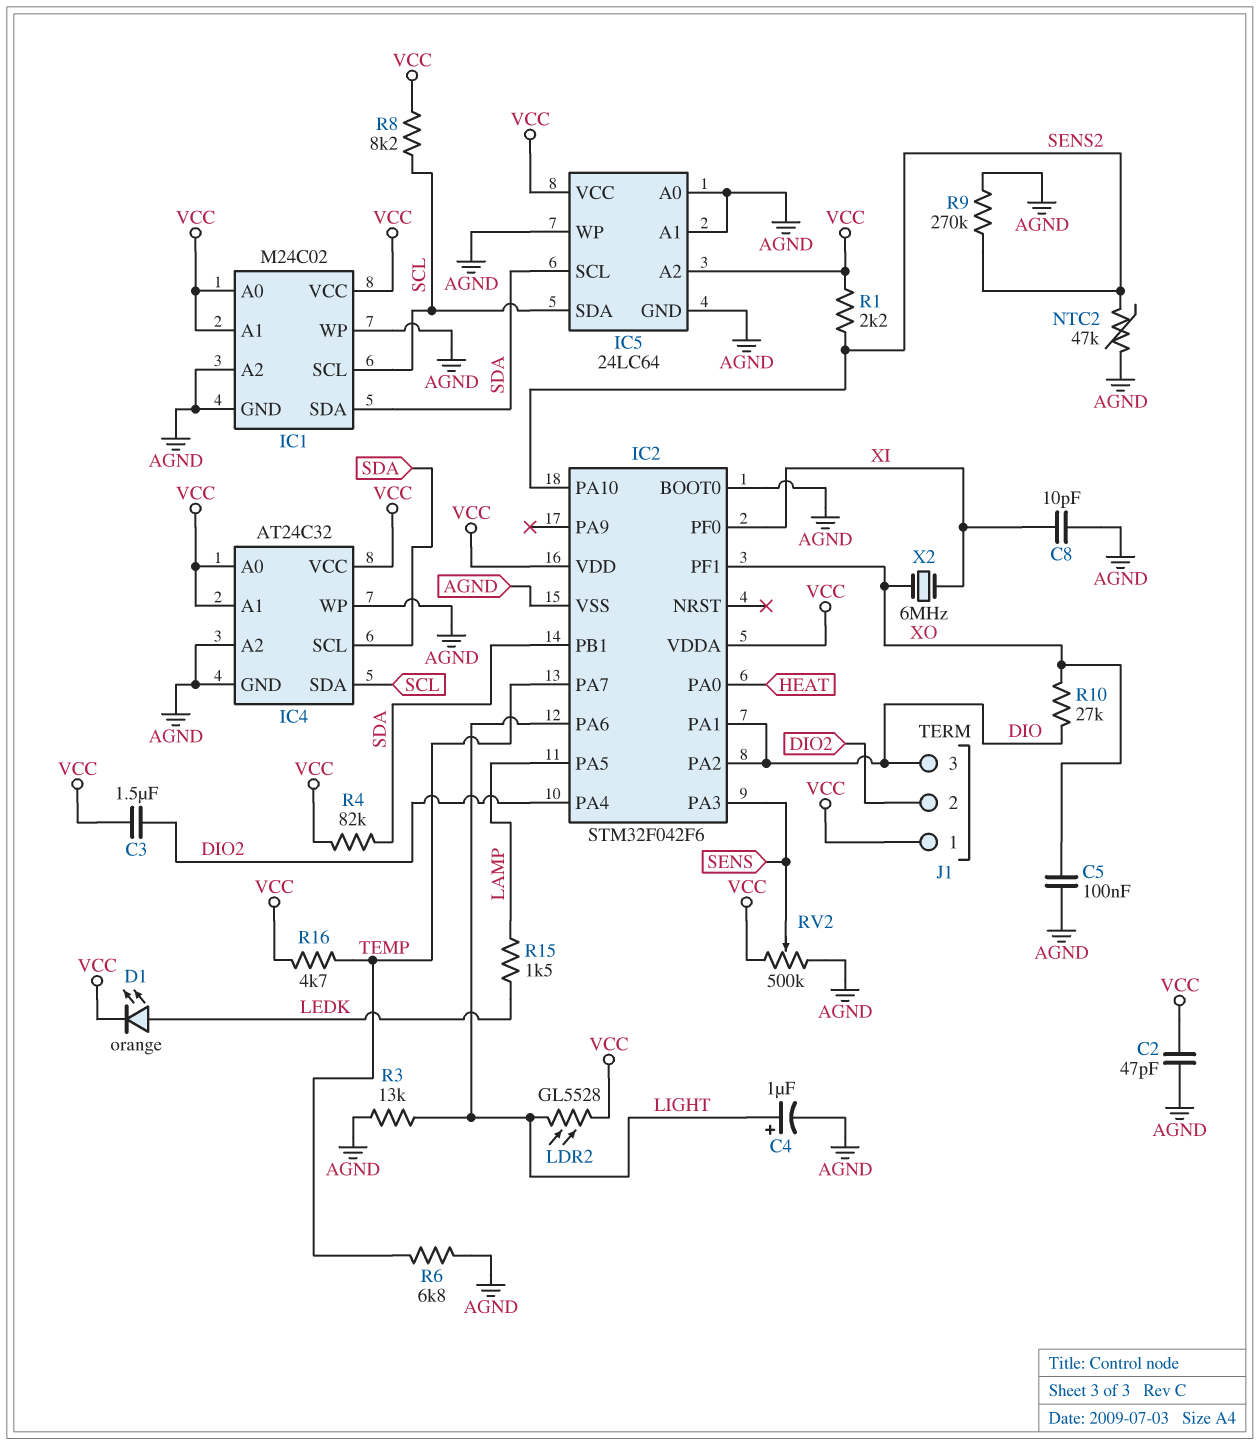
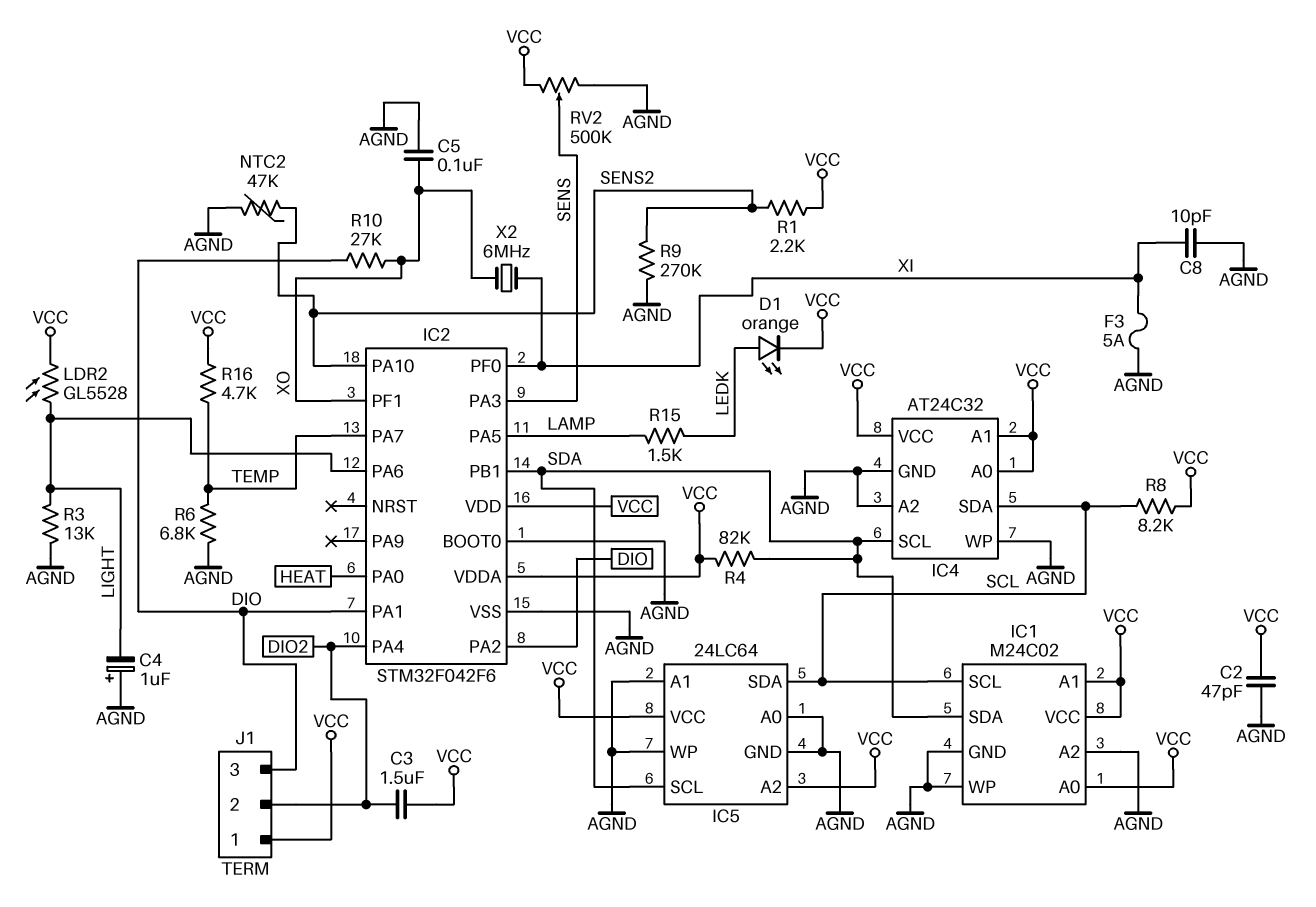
C4: 1uF (plus LIGHT, minus AGND) -> 1uF (plus AGND, minus LIGHT)
F3: none -> 5A (AGND, XI)

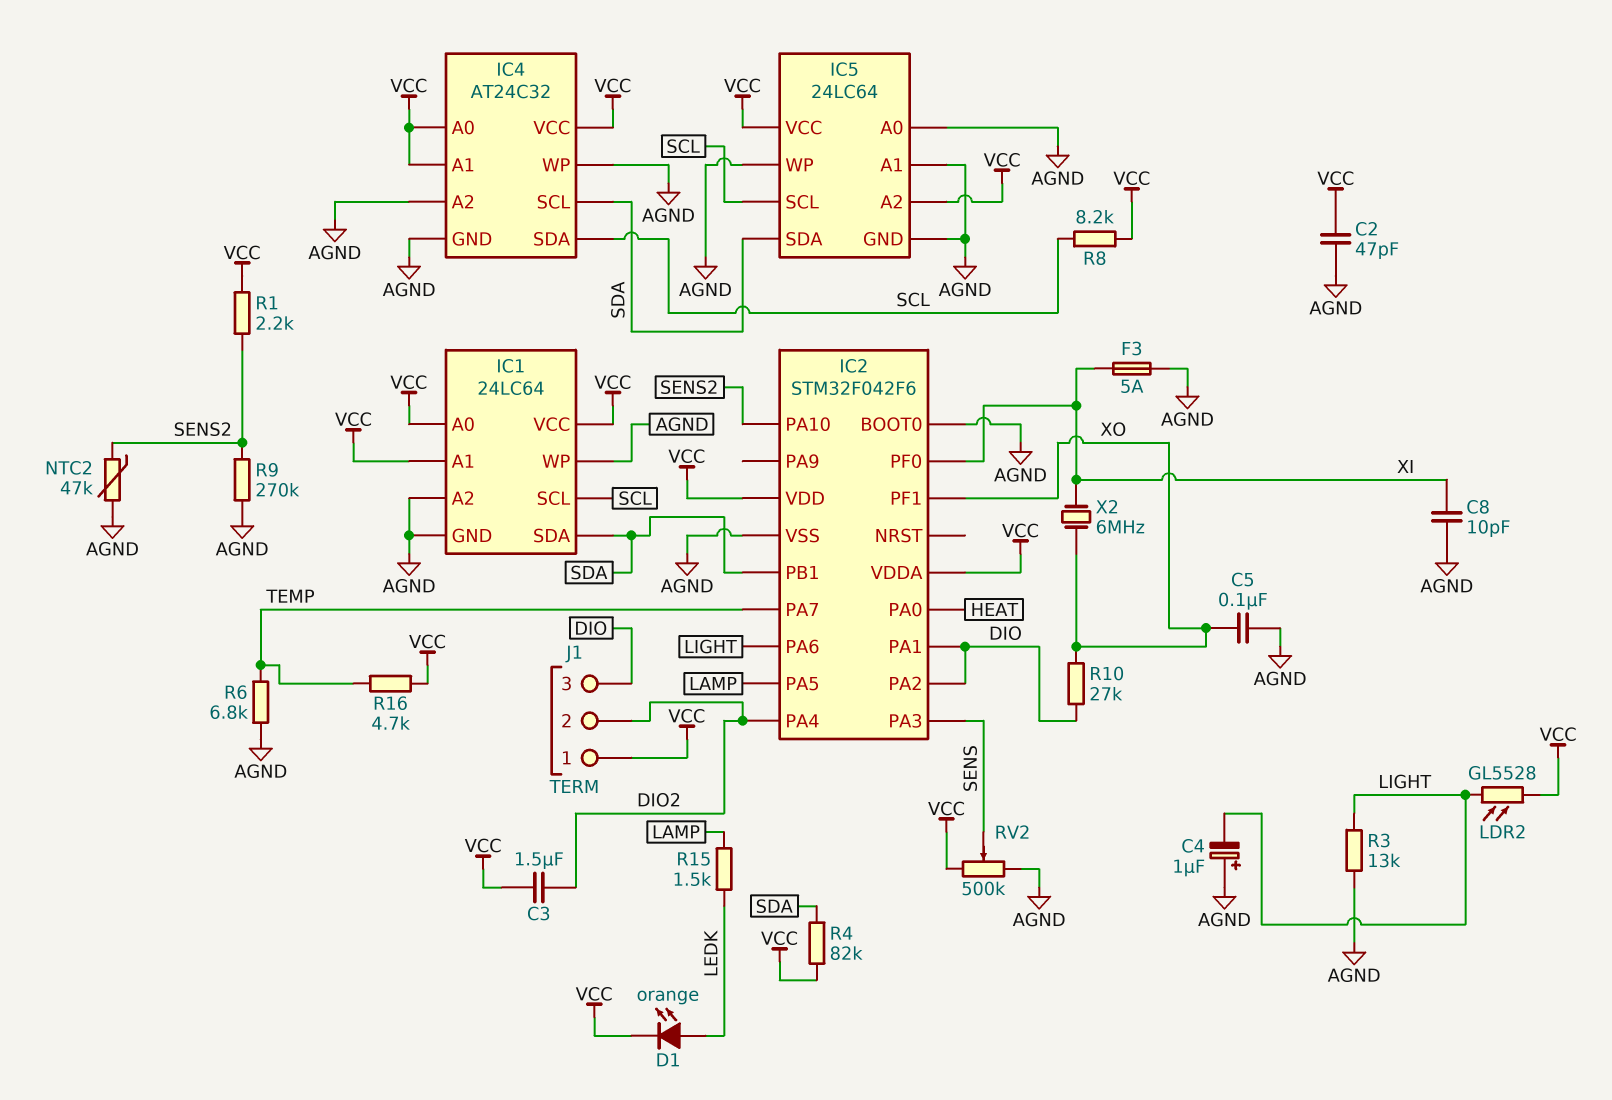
IC1: M24C02 -> 24LC64
IC5 pin SCL: SDA -> SCL
IC5 pin SDA: SCL -> SDA

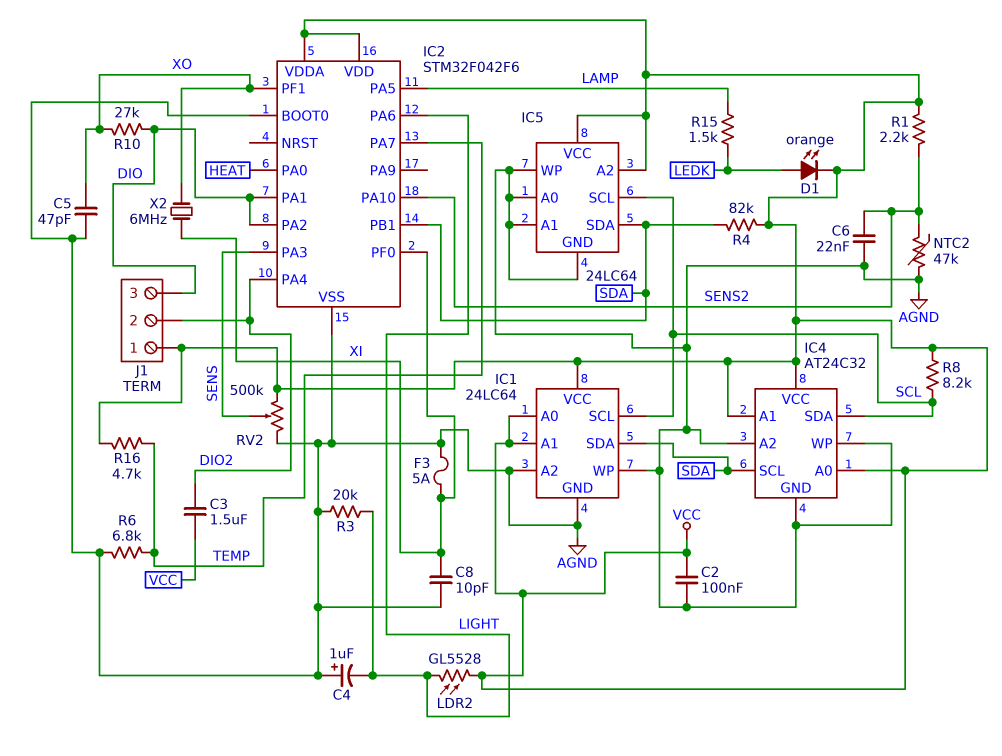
C2: 47pF (AGND, VCC) -> 100nF (AGND, VCC)
C5: 100nF (AGND, XO) -> 47pF (AGND, XO)
C6: none -> 22nF (AGND, SENS2)
R3: 13k (AGND, LIGHT) -> 20k (AGND, LIGHT)
R9: 270k (AGND, SENS2) -> none

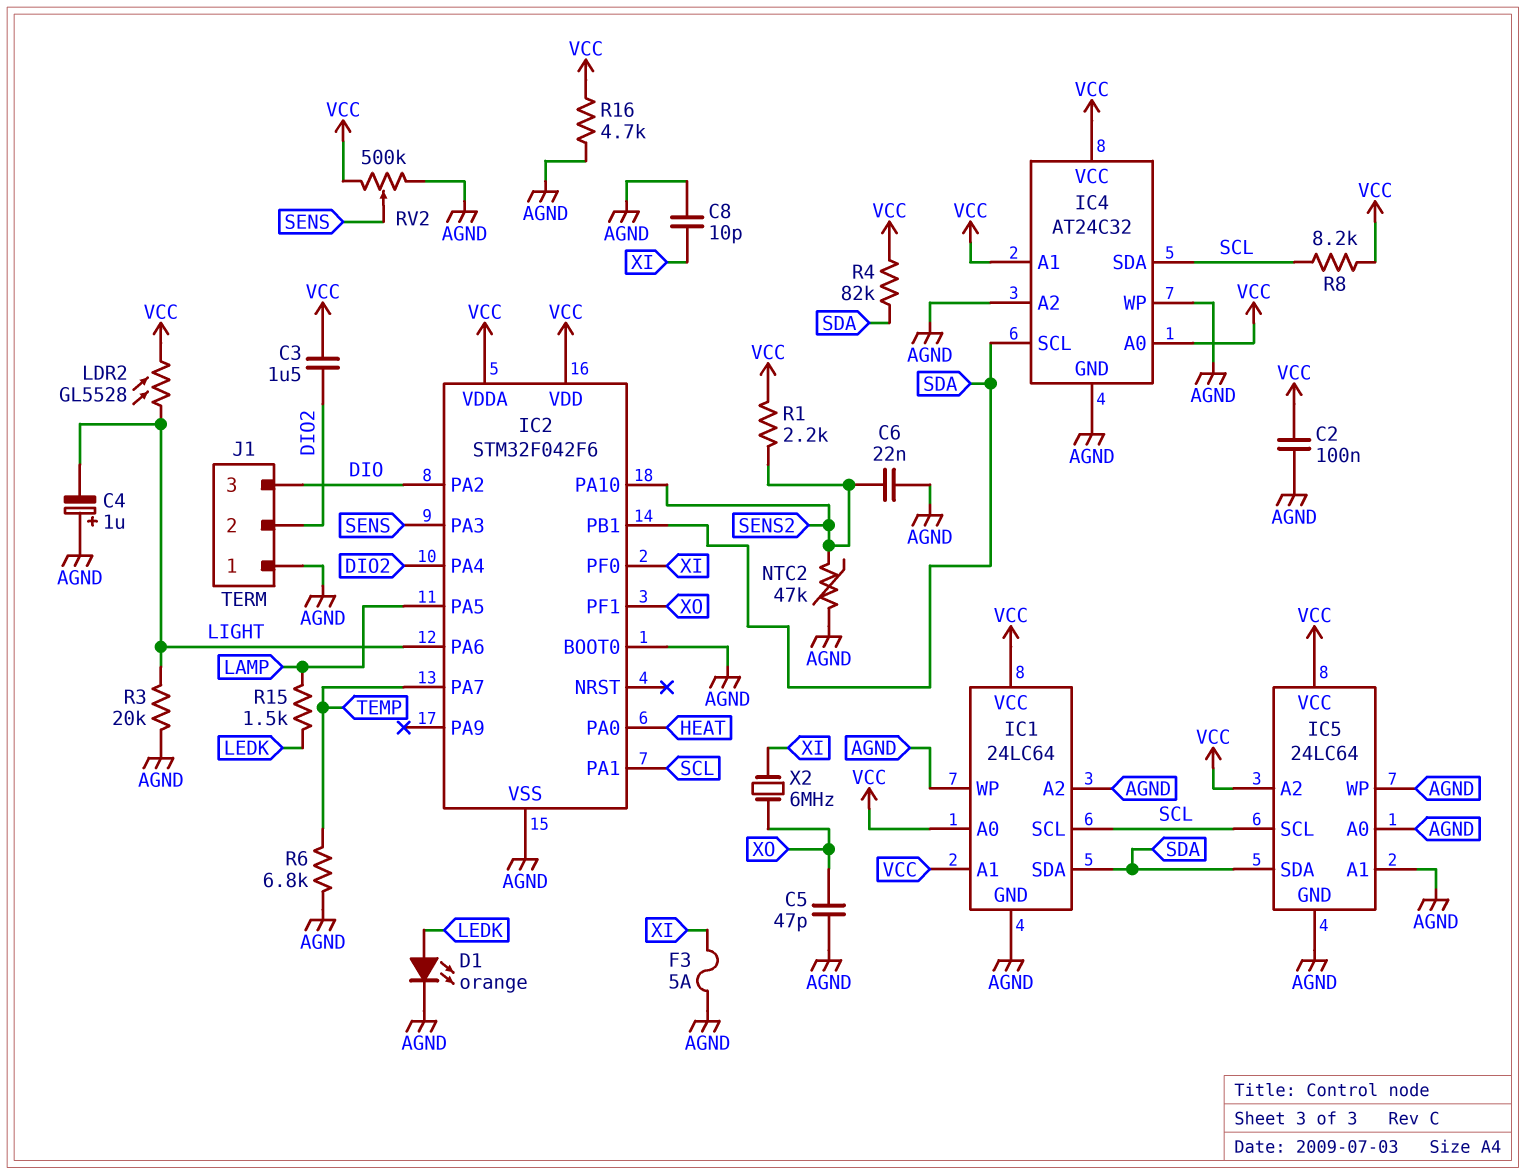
D1: LED orange (A LEDK, K VCC) -> LED orange (A LEDK, K AGND)
IC2 pin PA1: DIO -> SCL
J1 pin 1: VCC -> AGND
R10: 27k (DIO, XO) -> none
R16: 4.7k (TEMP, VCC) -> 4.7k (AGND, VCC)

